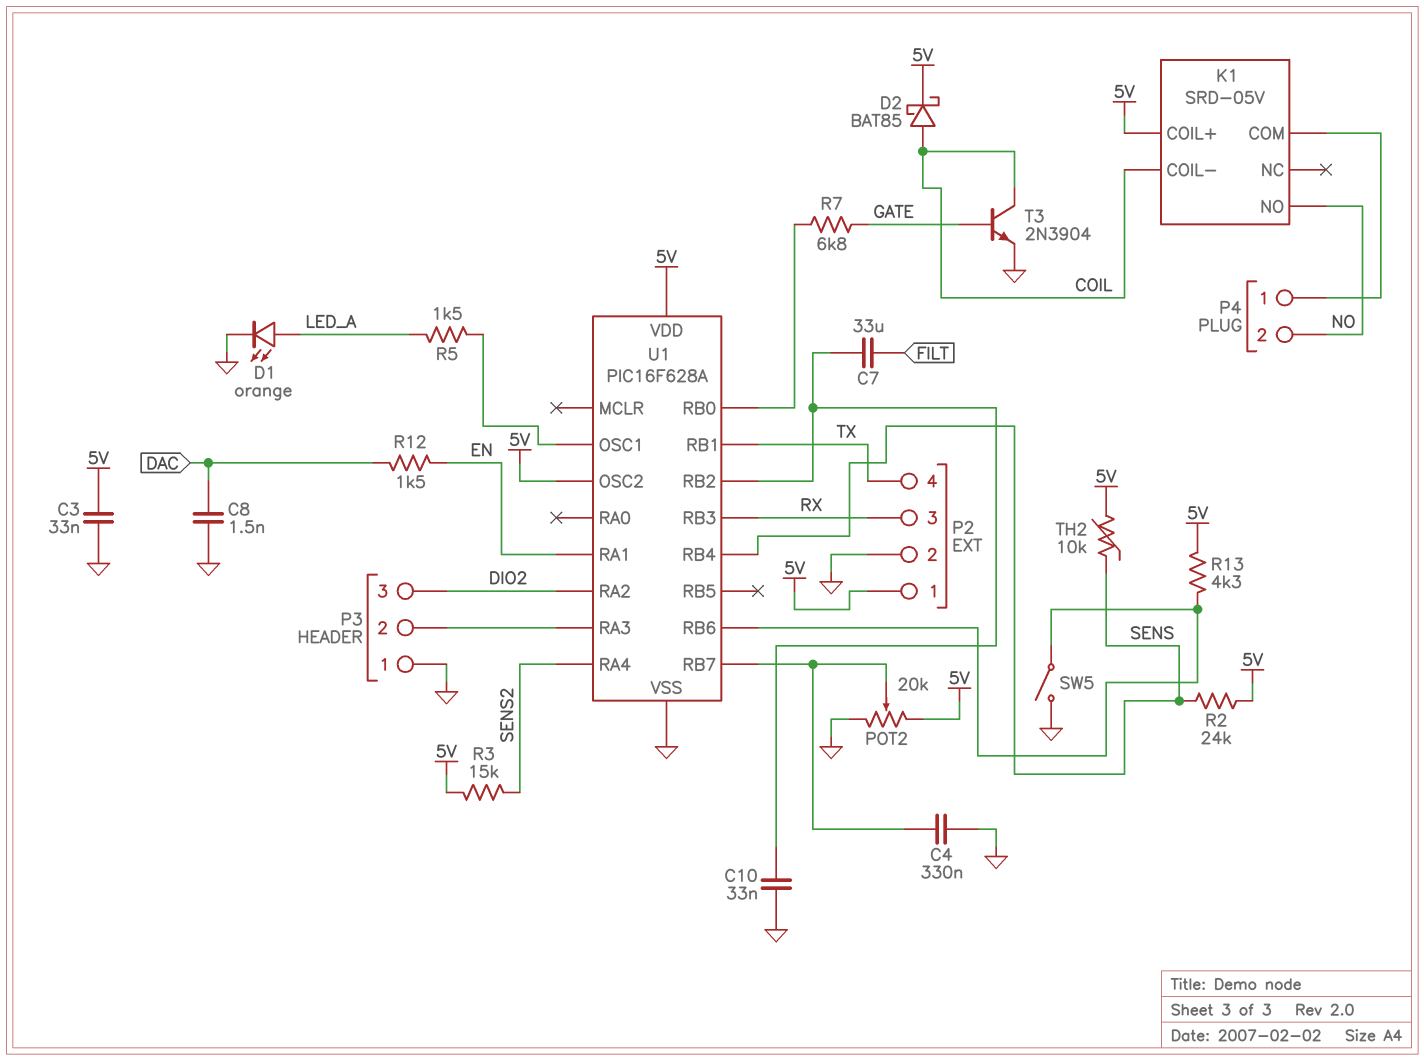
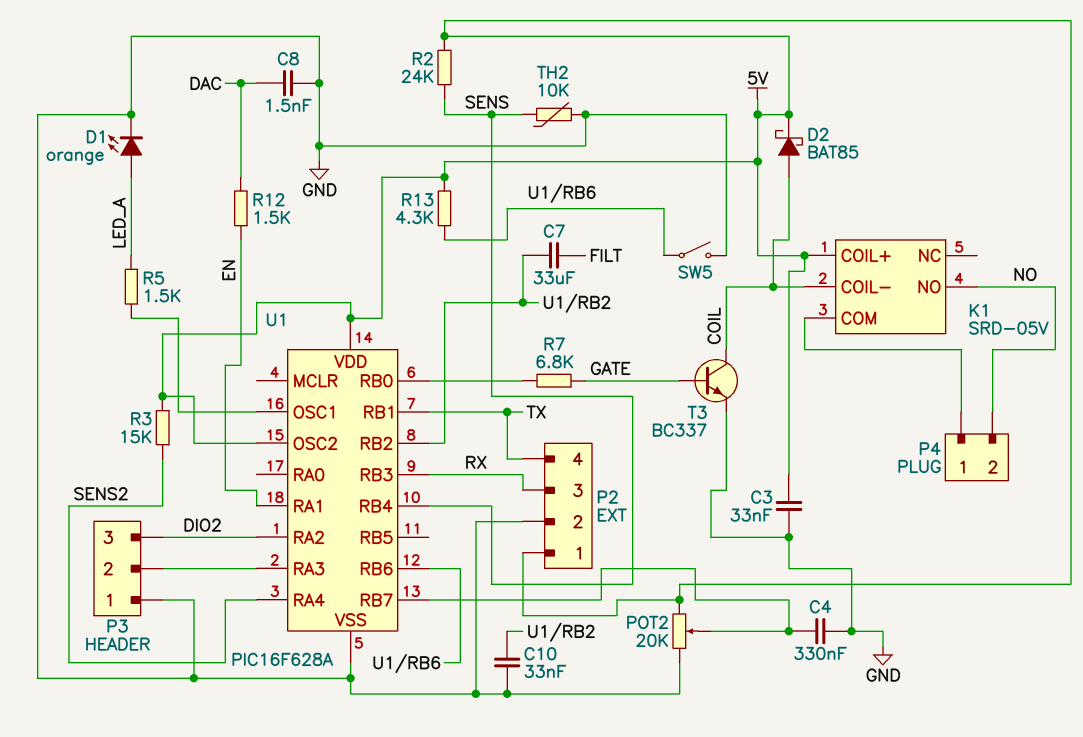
T3: NPN 2N3904 (B GATE, C COIL, E GND) -> NPN BC337 (B GATE, C COIL, E GND)
TH2: 10k (5V, SENS) -> 10k (GND, SENS)

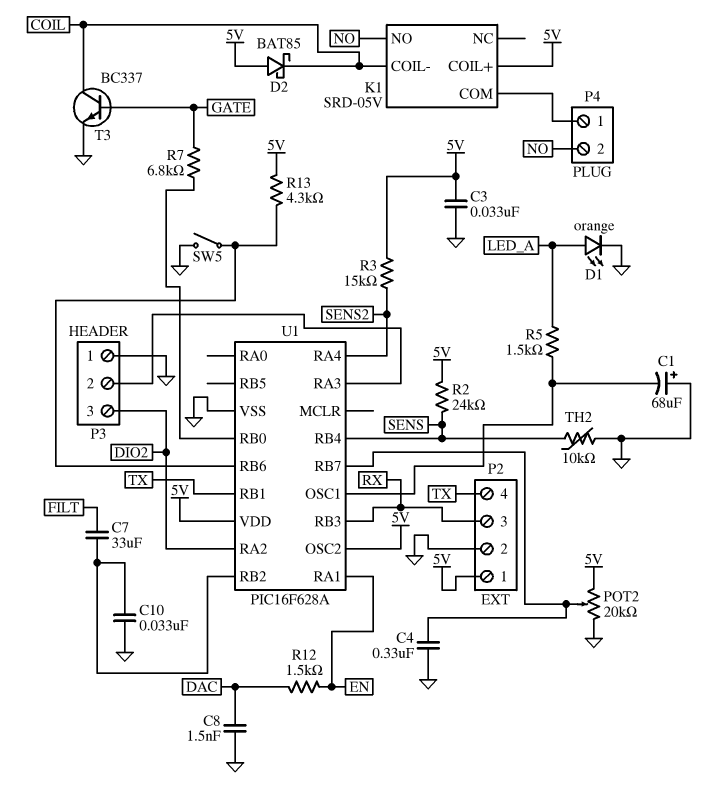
C1: none -> 68uF (plus GND, minus U1/OSC1)
D2: schottky BAT85 (A COIL, K 5V) -> schottky BAT85 (A 5V, K COIL)

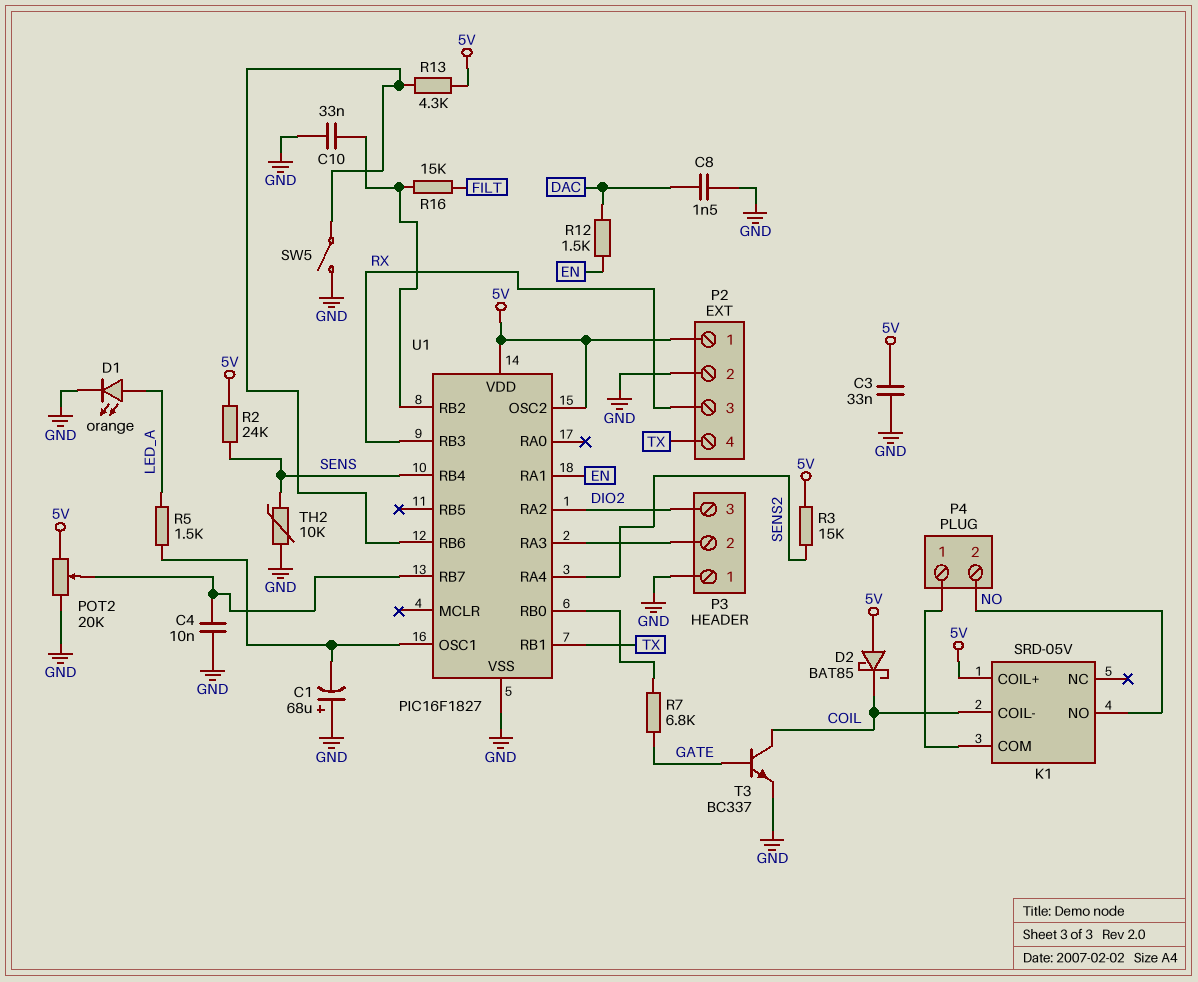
C4: 330nF (GND, U1/RB7) -> 10nF (GND, U1/RB7)
C7: 33uF (FILT, U1/RB2) -> none
R16: none -> 15k (FILT, U1/RB2)
U1: PIC16F628A -> PIC16F1827

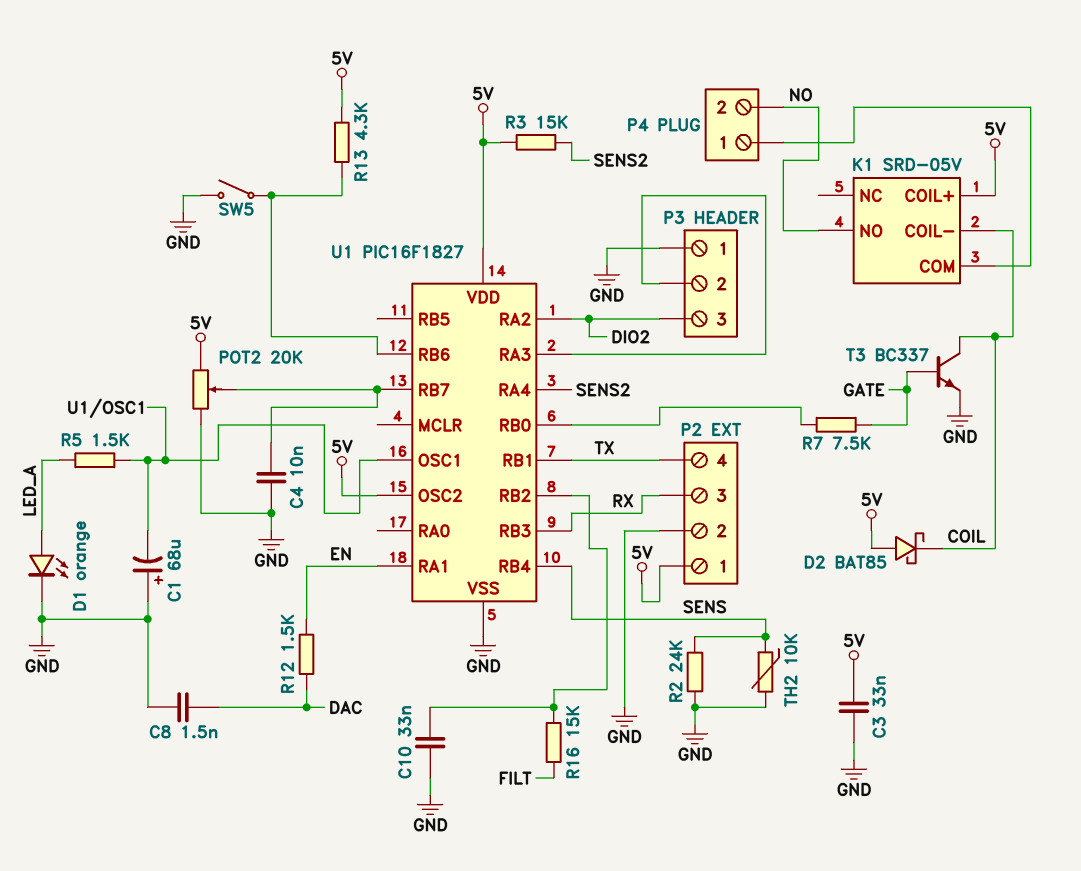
R2: 24k (5V, SENS) -> 24k (GND, SENS)
R7: 6.8k (GATE, U1/RB0) -> 7.5k (GATE, U1/RB0)

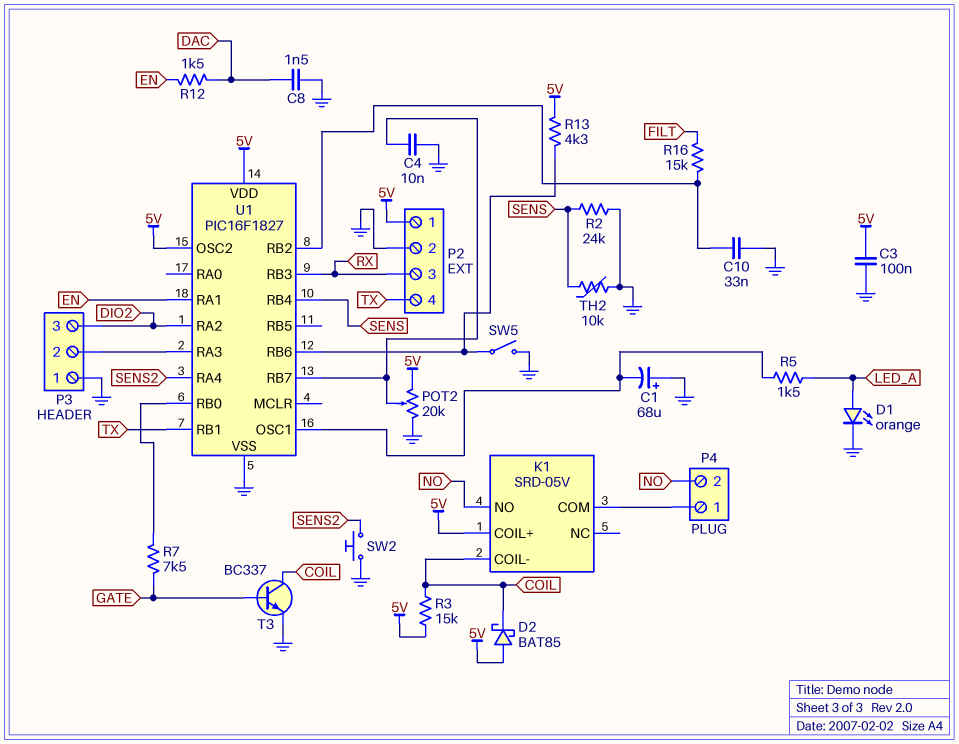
C3: 33nF (5V, GND) -> 100nF (5V, GND)
R3: 15k (5V, SENS2) -> 15k (5V, COIL)
SW2: none -> button (GND, SENS2)

